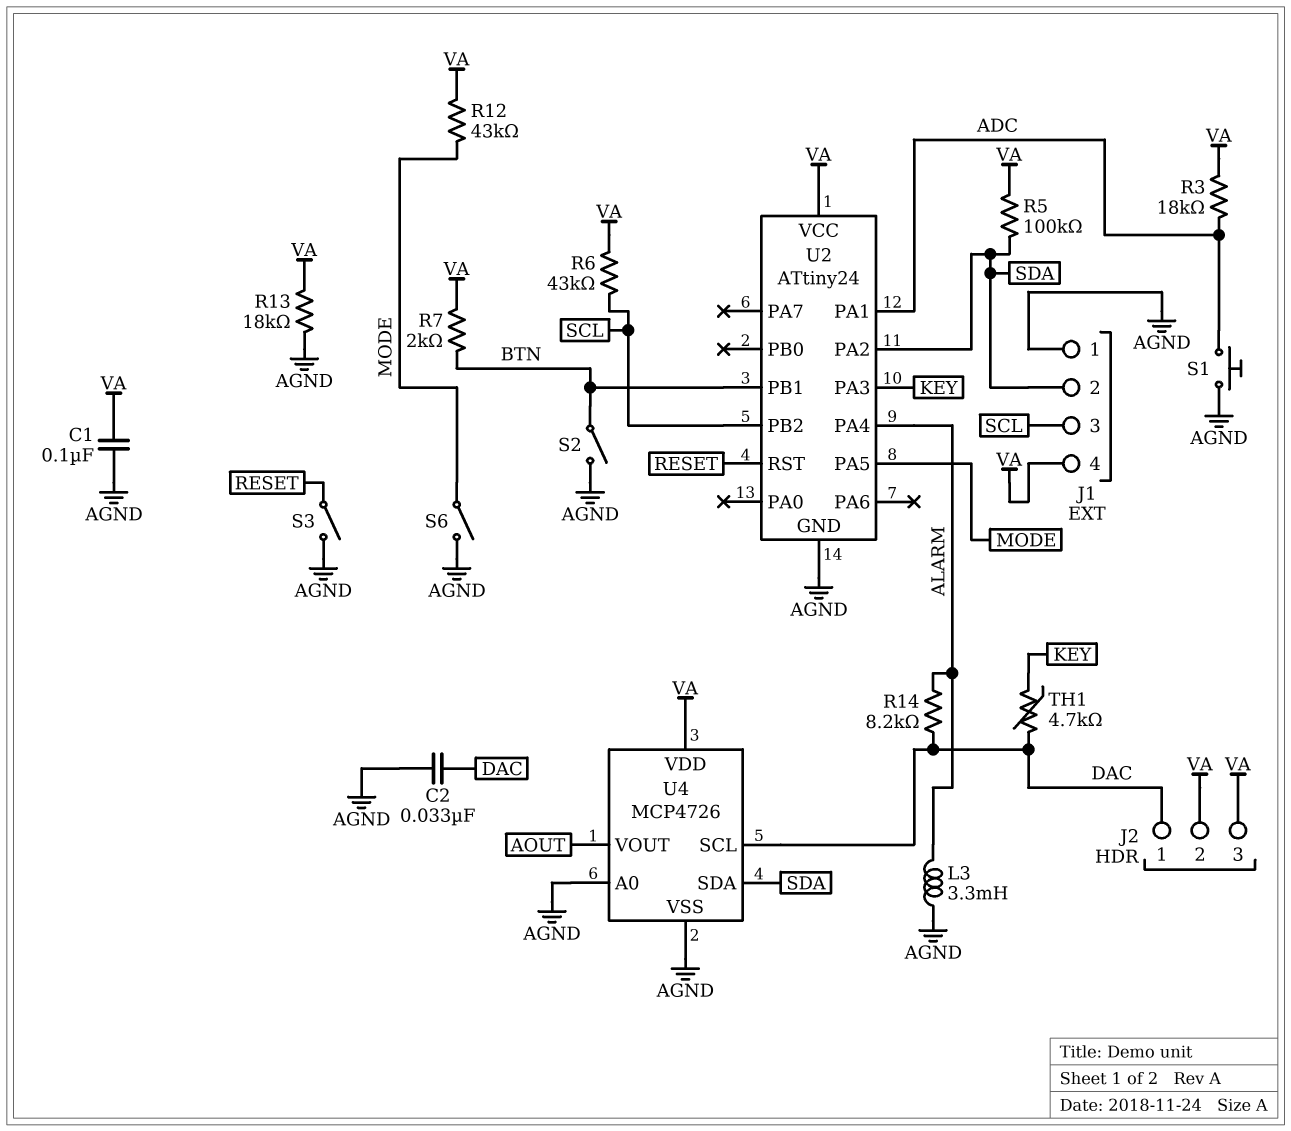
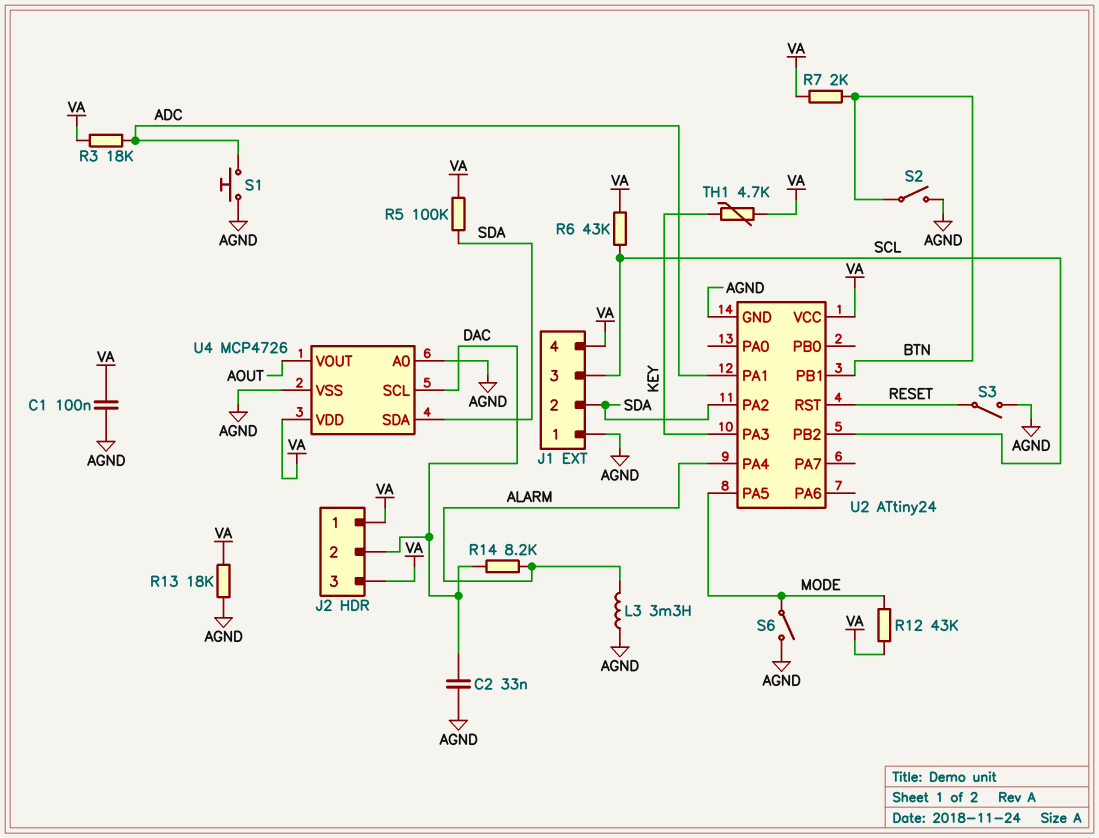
J2 pin 1: DAC -> VA
J2 pin 2: VA -> DAC
TH1: 4.7k (DAC, KEY) -> 4.7k (KEY, VA)

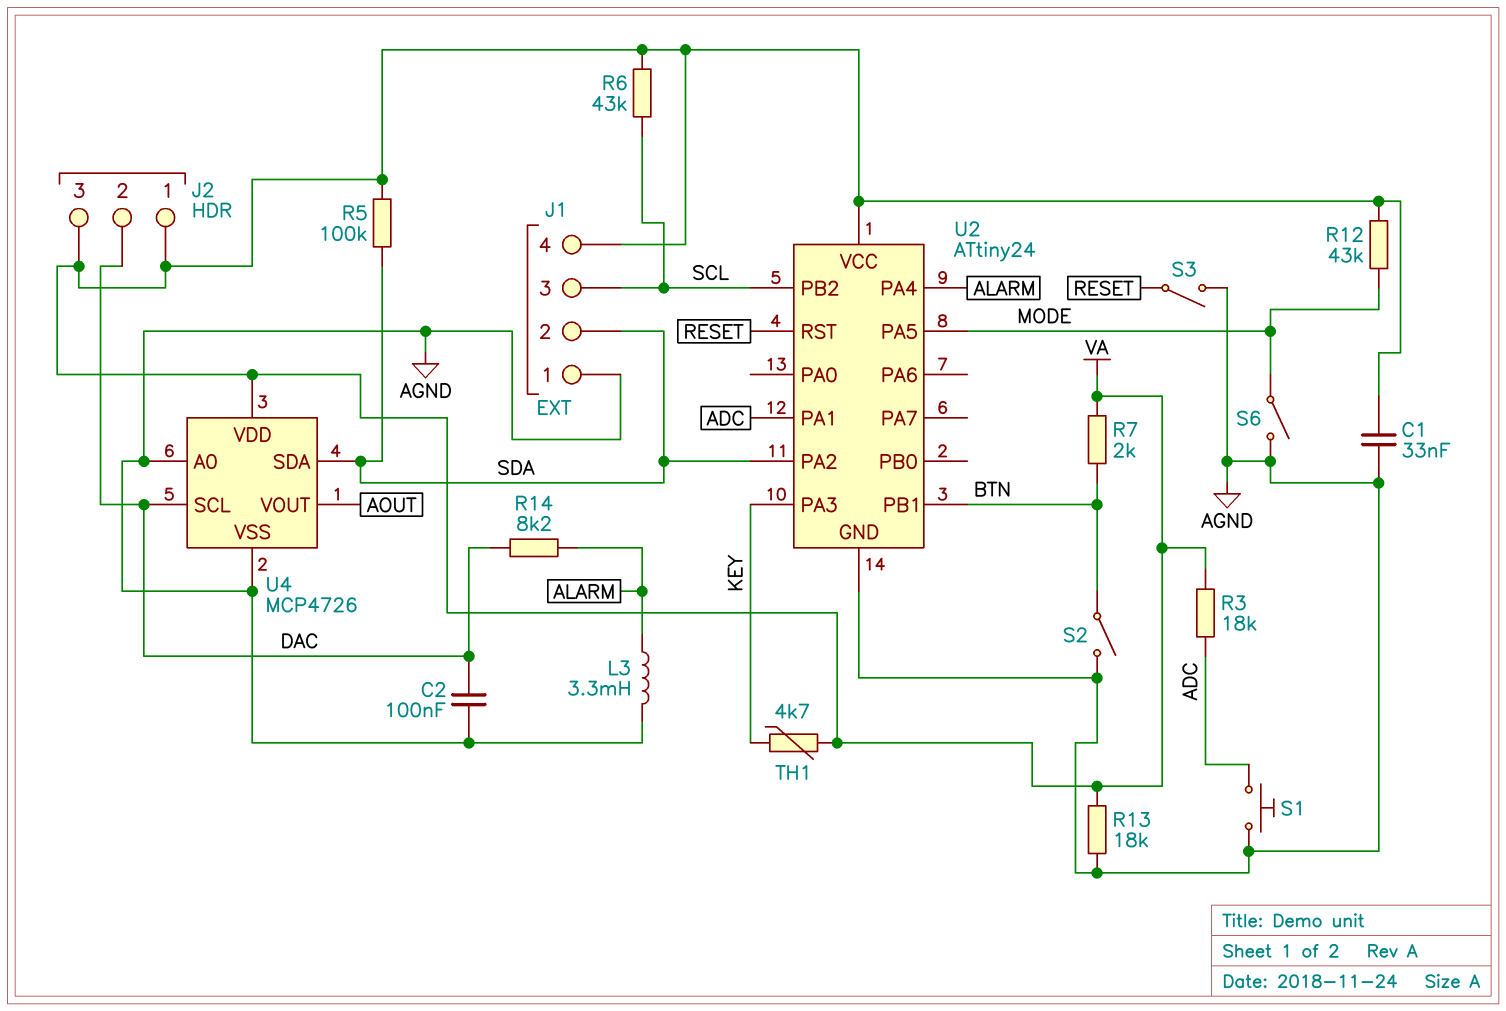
C1: 100nF (AGND, VA) -> 33nF (AGND, VA)
C2: 33nF (AGND, DAC) -> 100nF (AGND, DAC)

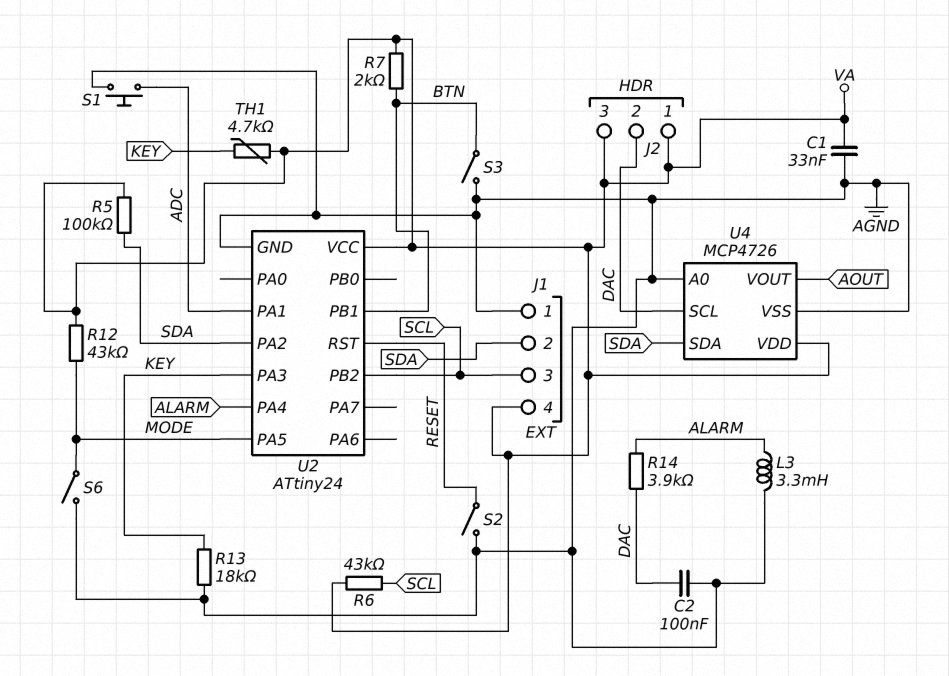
R3: 18k (ADC, VA) -> none
R13: 18k (AGND, VA) -> 18k (AGND, KEY)
R14: 8.2k (ALARM, DAC) -> 3.9k (ALARM, DAC)
S2: switch (AGND, BTN) -> switch (AGND, RESET)
S3: switch (AGND, RESET) -> switch (AGND, BTN)

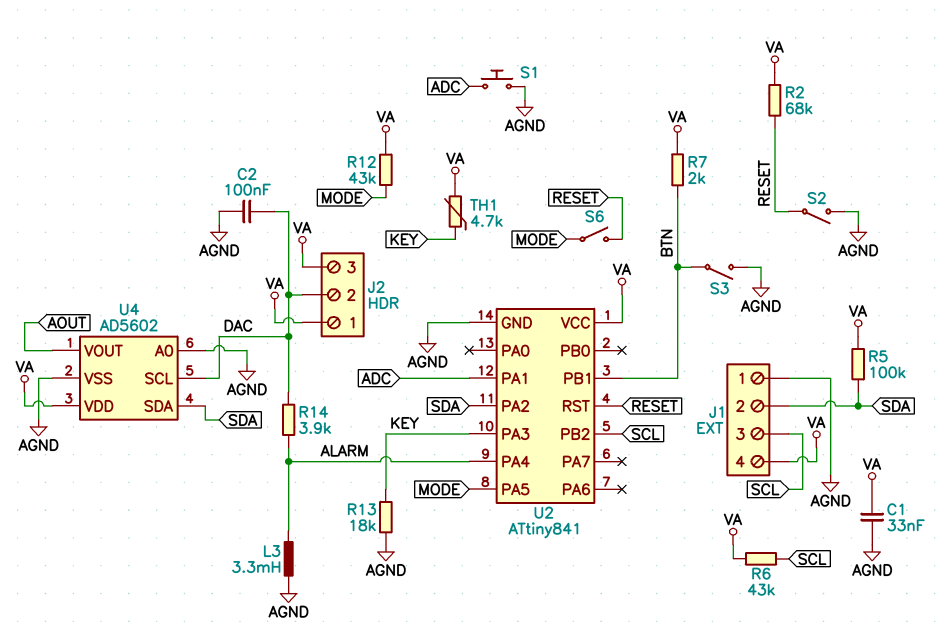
R2: none -> 68k (RESET, VA)
S6: switch (AGND, MODE) -> switch (MODE, RESET)
U2: ATtiny24 -> ATtiny841
U4: MCP4726 -> AD5602

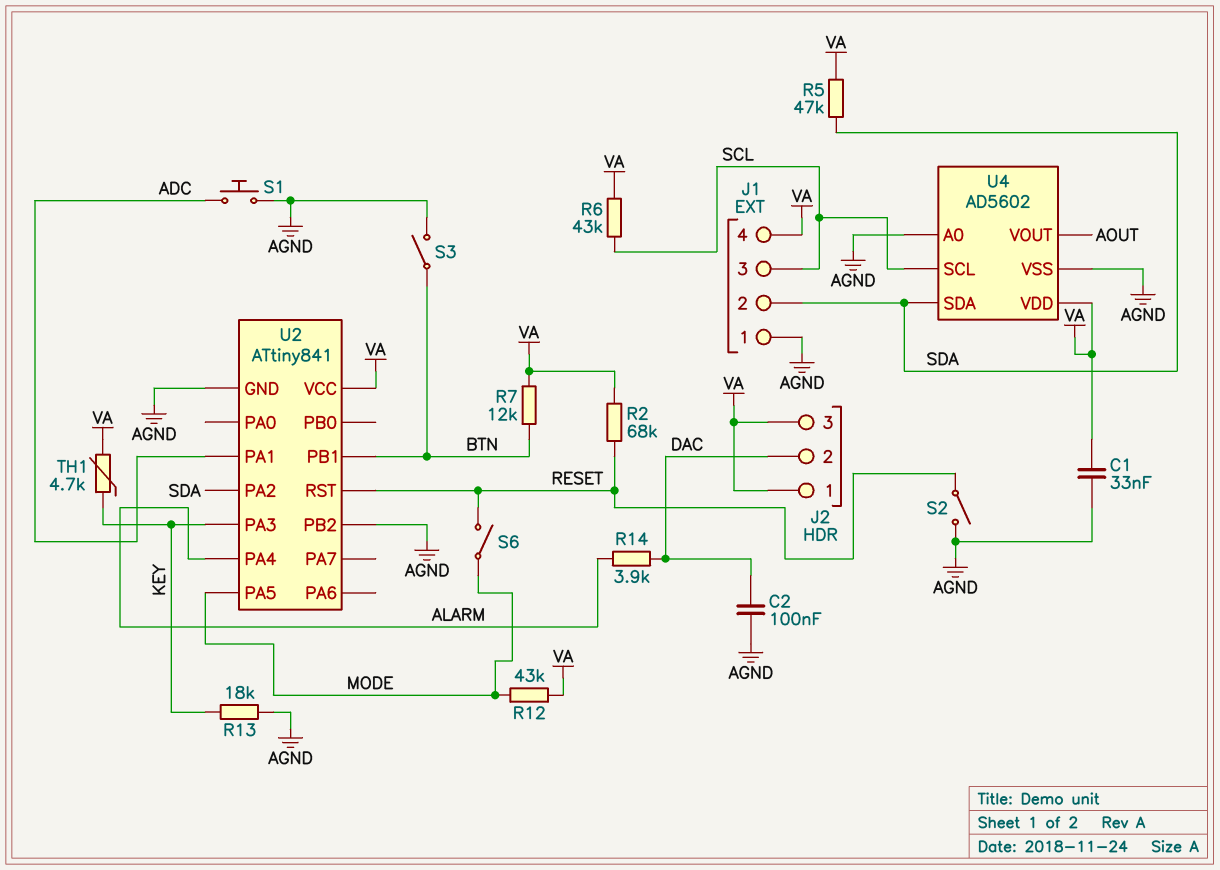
L3: 3.3mH (AGND, ALARM) -> none
R5: 100k (SDA, VA) -> 47k (SDA, VA)
R7: 2k (BTN, VA) -> 12k (BTN, VA)
U2 pin PB2: SCL -> AGND
U4 pin SCL: DAC -> SCL

